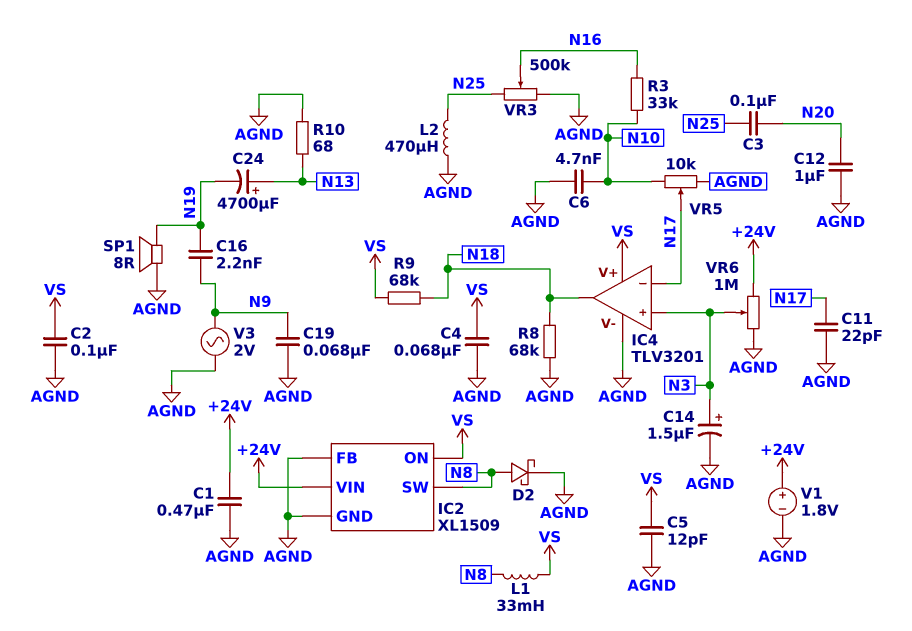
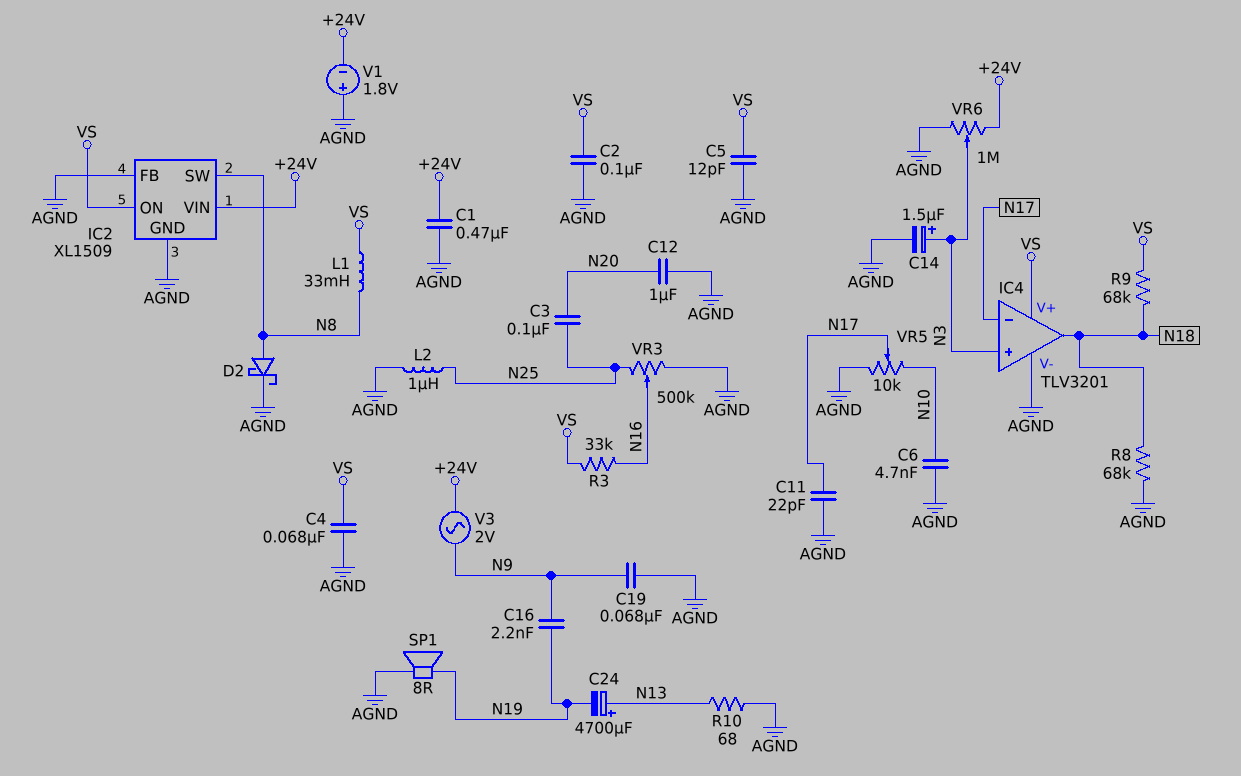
L2: 470uH (AGND, N25) -> 1uH (AGND, N25)
R3: 33k (N10, N16) -> 33k (N16, VS)
V1: 1.8V (plus +24V, minus AGND) -> 1.8V (plus AGND, minus +24V)
V3: AC 2V (AGND, N9) -> AC 2V (+24V, N9)

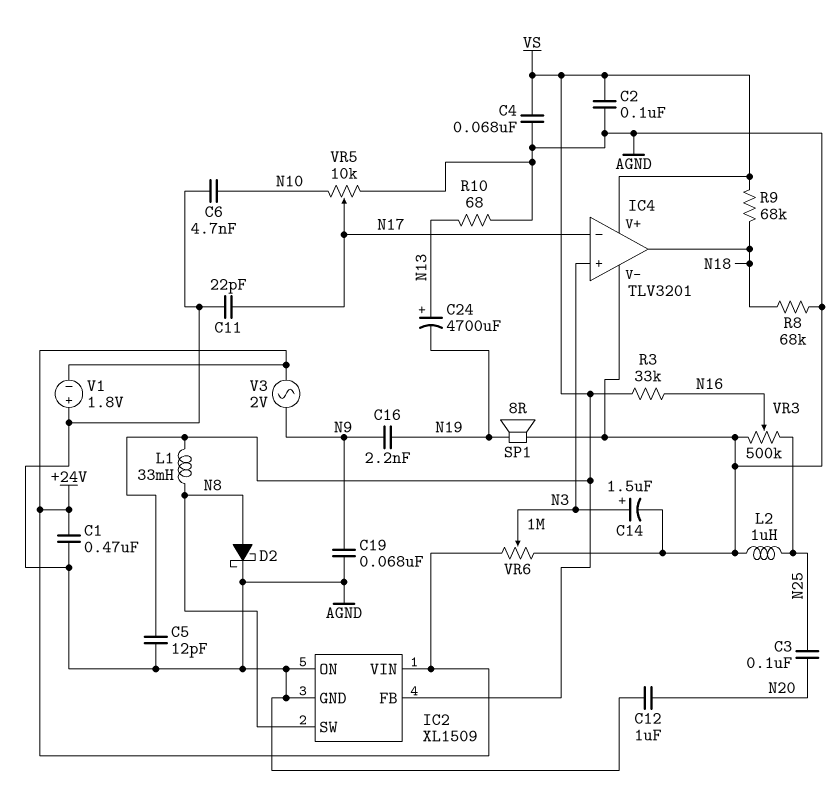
IC2 pin FB: AGND -> VS
IC2 pin ON: VS -> AGND

